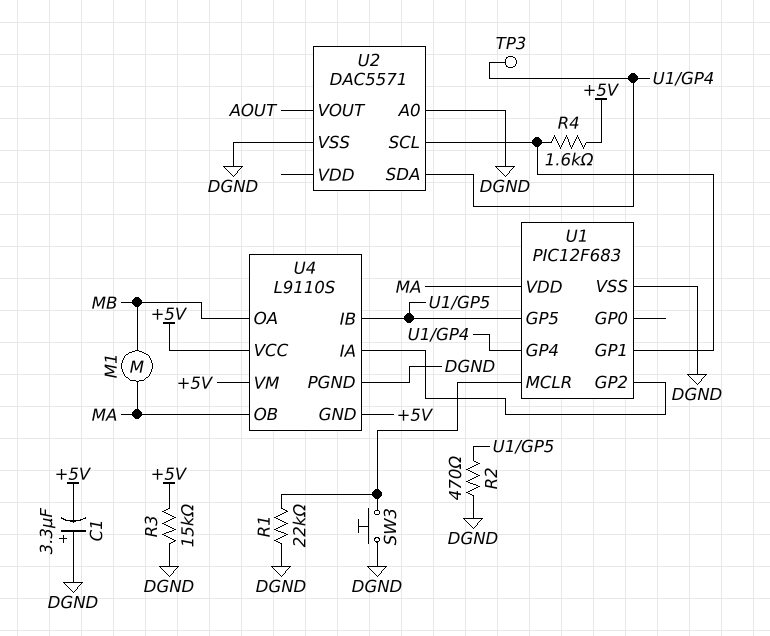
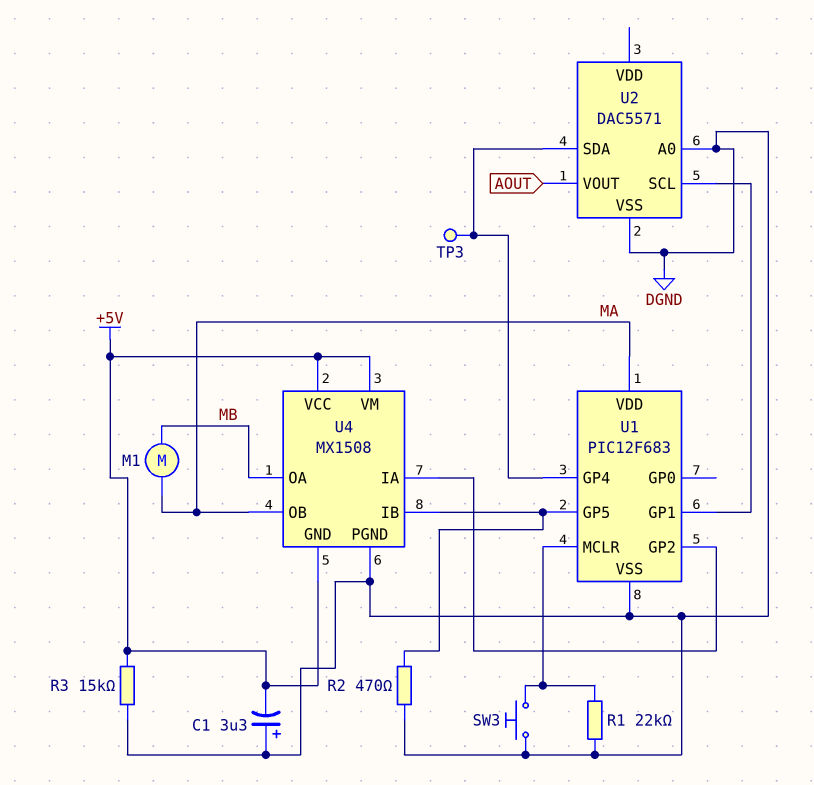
R4: 1.6k (+5V, U1/GP1) -> none
U4: L9110S -> MX1508

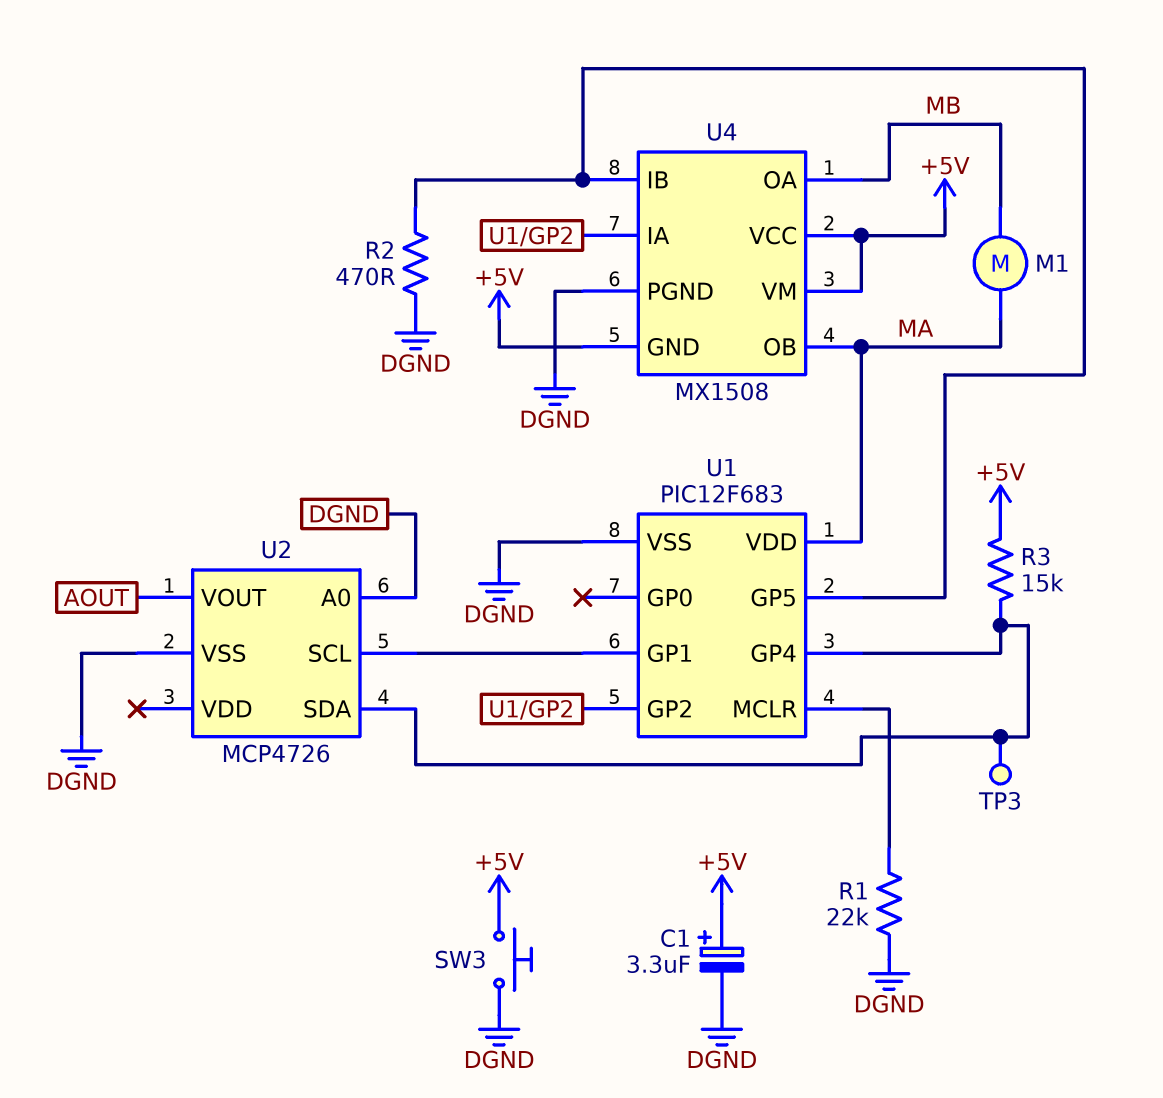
C1: 3.3uF (plus DGND, minus +5V) -> 3.3uF (plus +5V, minus DGND)
R3: 15k (+5V, DGND) -> 15k (+5V, U1/GP4)
SW3: button (DGND, U1/MCLR) -> button (+5V, DGND)
U2: DAC5571 -> MCP4726

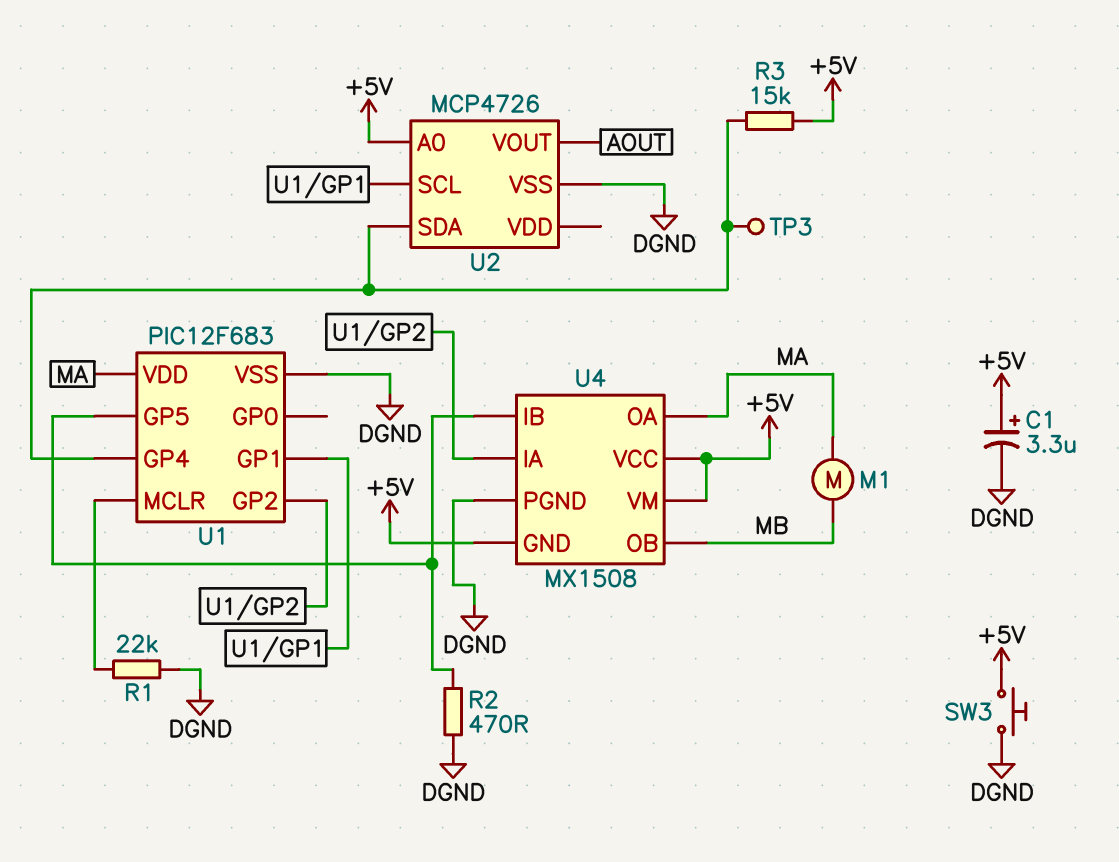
U2 pin A0: DGND -> +5V
U4 pin OA: MB -> MA
U4 pin OB: MA -> MB

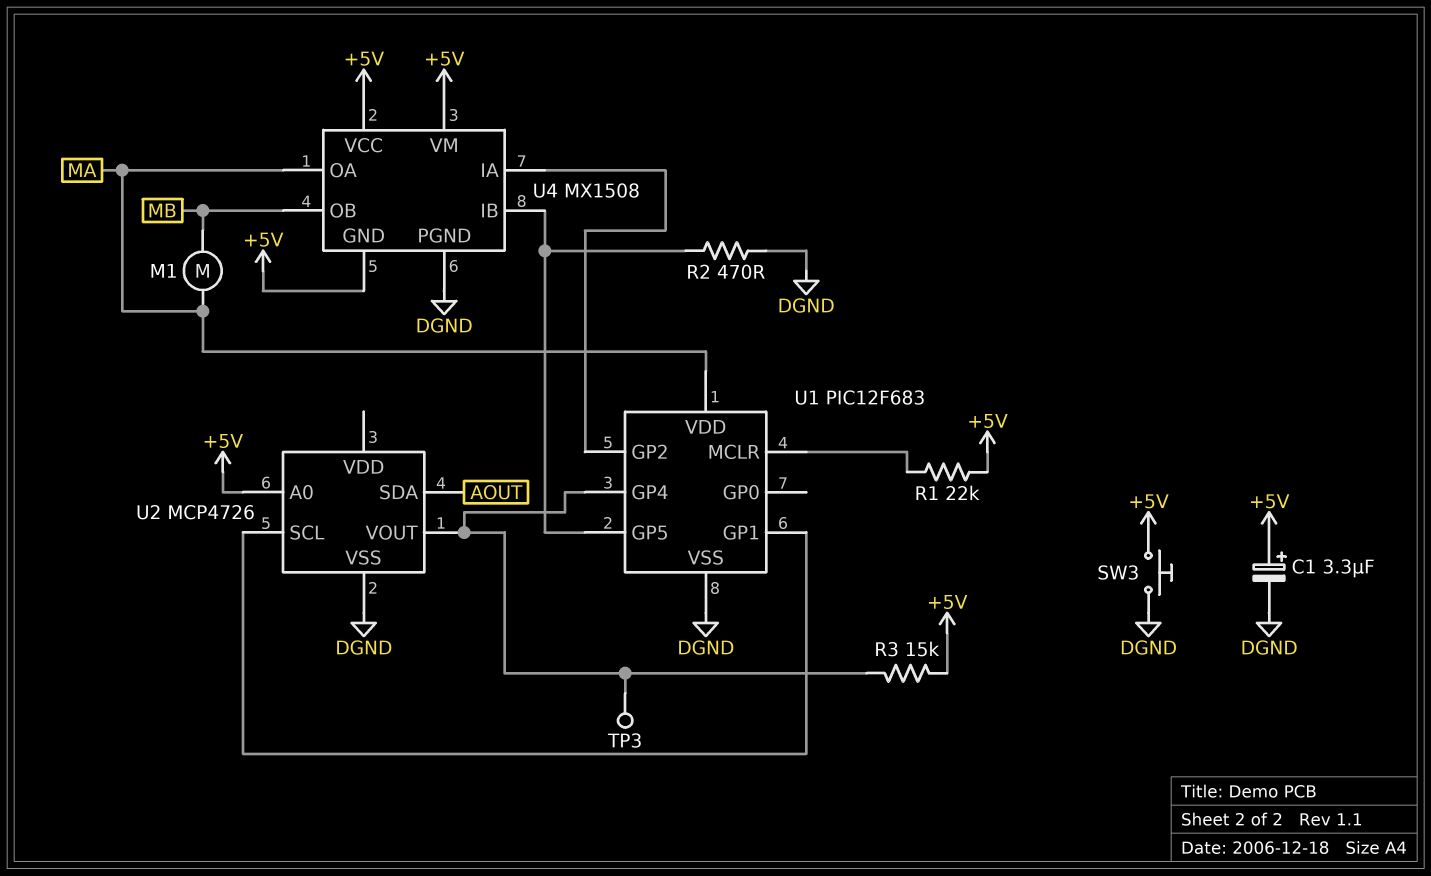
R1: 22k (DGND, U1/MCLR) -> 22k (+5V, U1/MCLR)
U2 pin SDA: U1/GP4 -> AOUT
U2 pin VOUT: AOUT -> U1/GP4

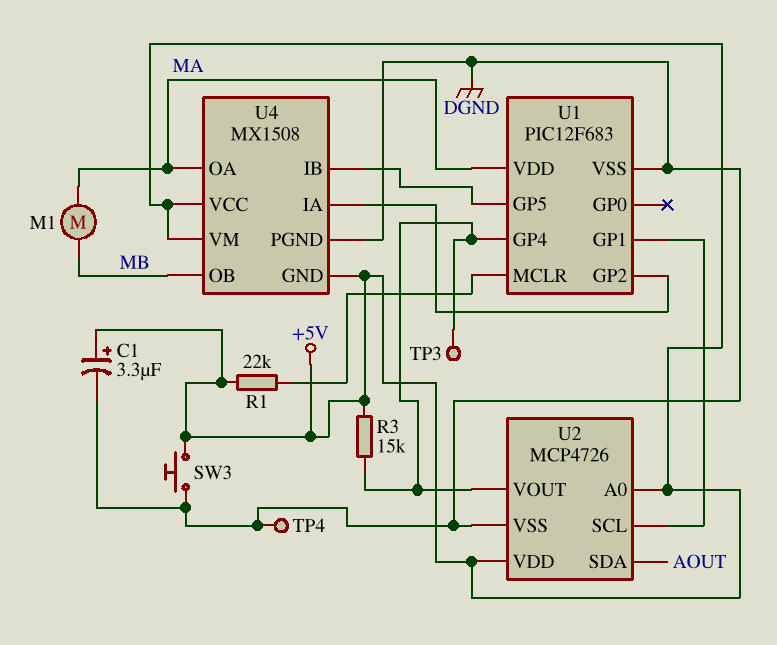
R2: 470 (DGND, U1/GP5) -> none
TP4: none -> test point (DGND)
U2 pin VDD: none -> +5V

